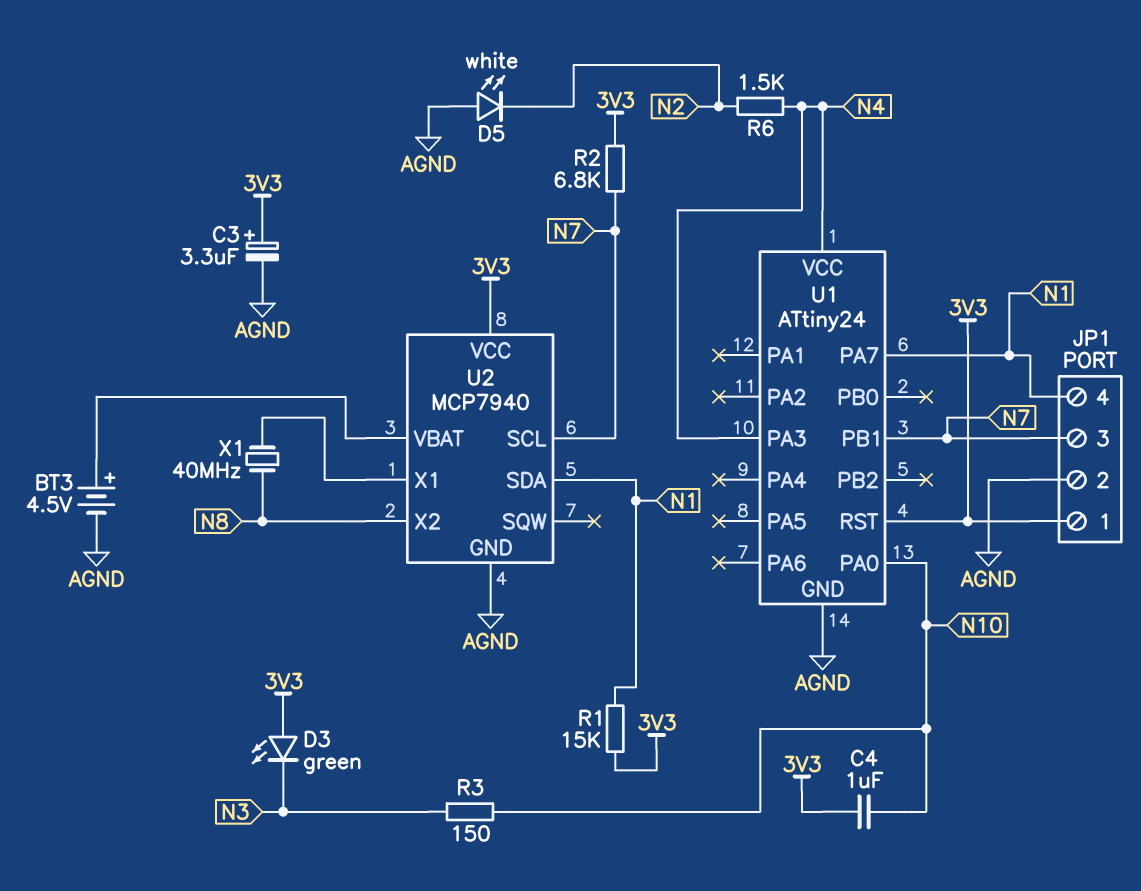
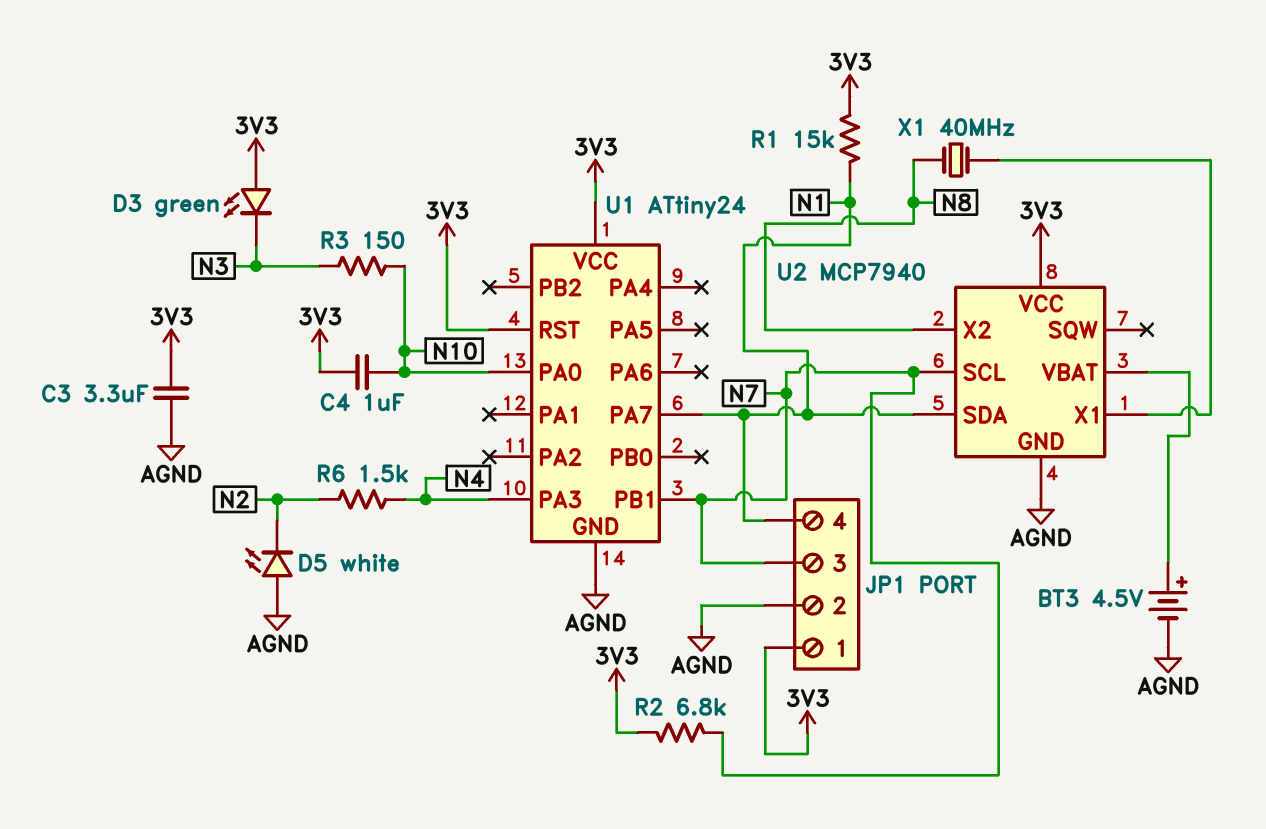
C3: 3.3uF (plus 3V3, minus AGND) -> 3.3uF (3V3, AGND)
U1 pin VCC: N4 -> 3V3

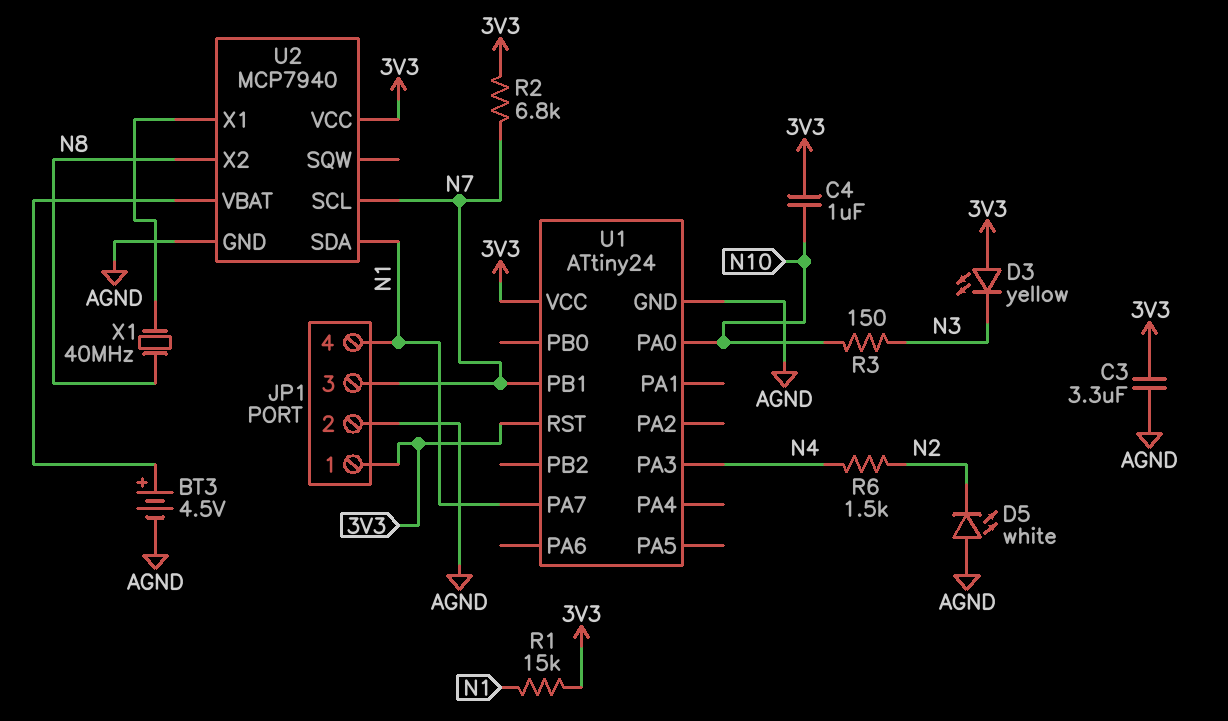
D3: LED green (A 3V3, K N3) -> LED yellow (A 3V3, K N3)

